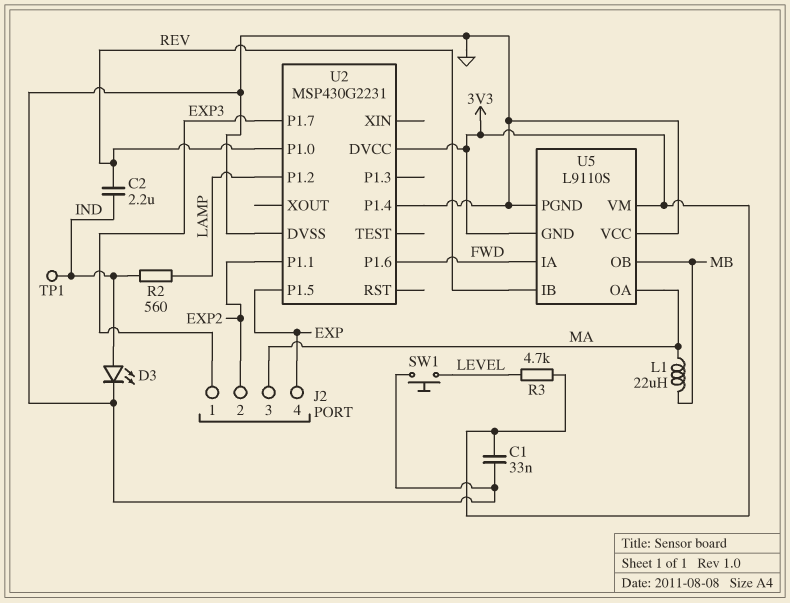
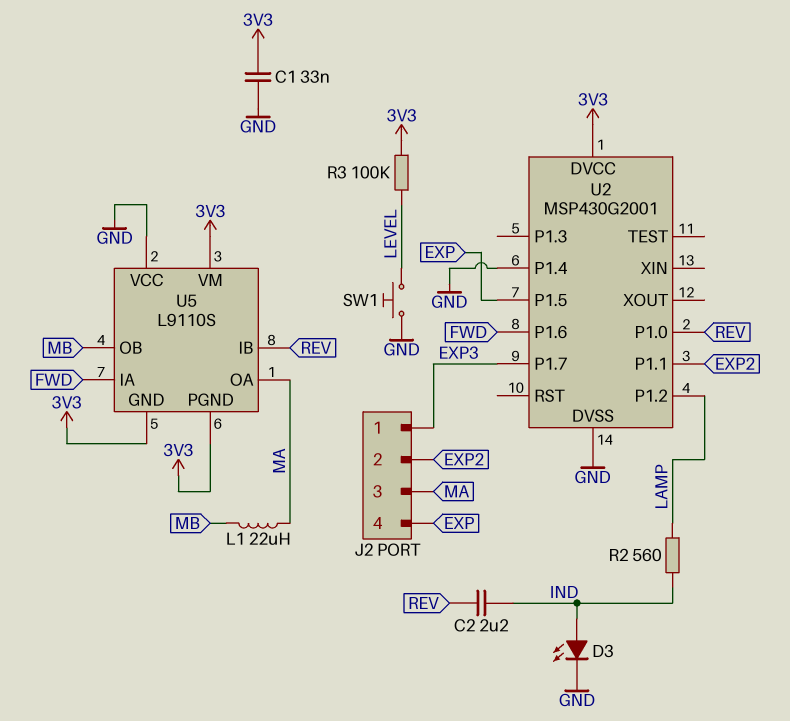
R3: 4.7k (3V3, LEVEL) -> 100k (3V3, LEVEL)
TP1: test point (IND) -> none
U2: MSP430G2231 -> MSP430G2001
U5 pin PGND: GND -> 3V3

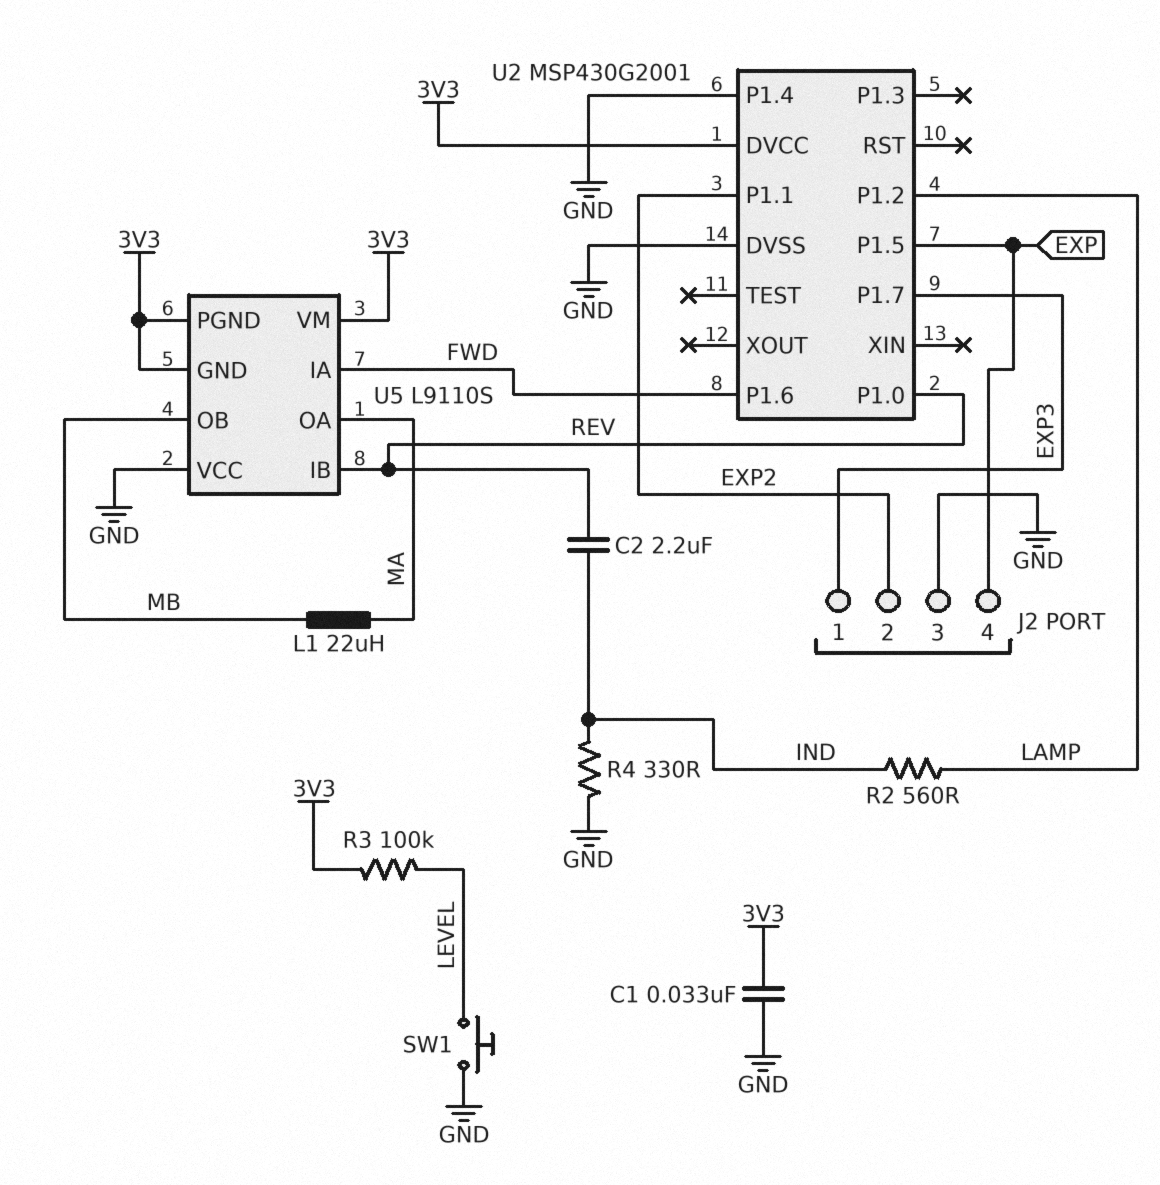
D3: LED (A IND, K GND) -> none
J2 pin 3: MA -> GND
R4: none -> 330 (GND, IND)

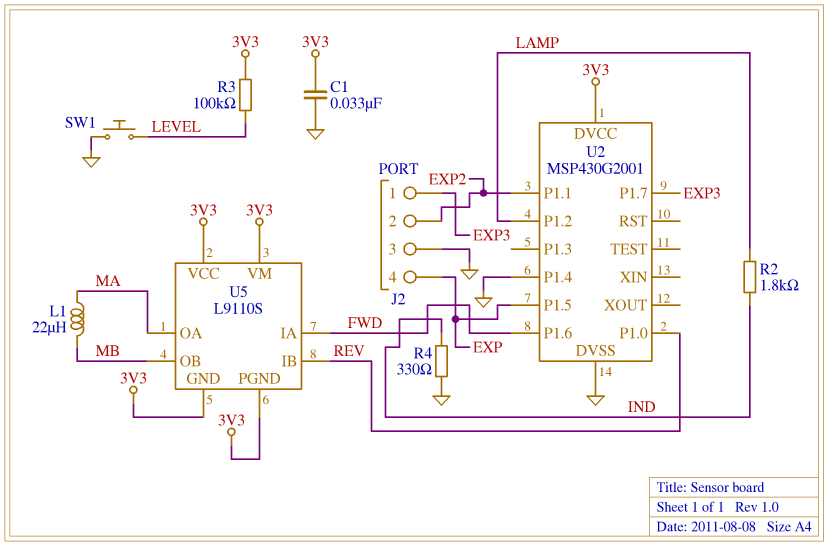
C2: 2.2uF (IND, REV) -> none
R2: 560 (IND, LAMP) -> 1.8k (IND, LAMP)
U5 pin VCC: GND -> 3V3

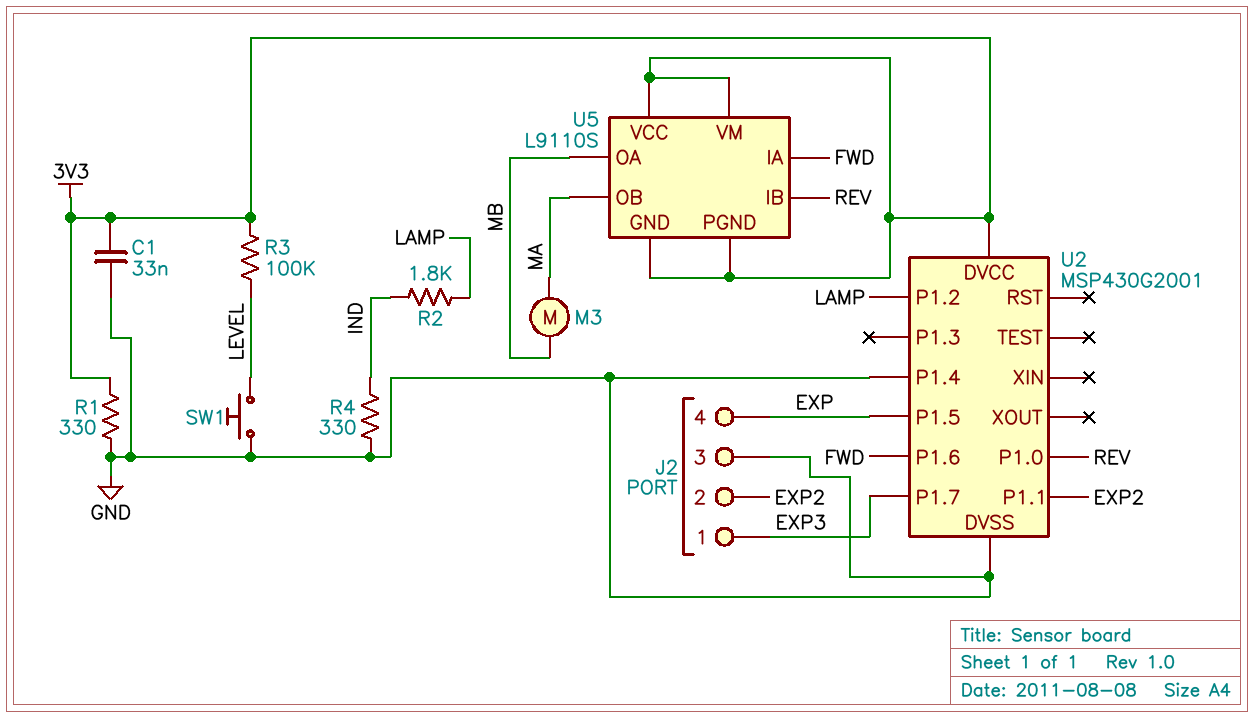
L1: 22uH (MA, MB) -> none
M3: none -> motor (MA, MB)
R1: none -> 330 (3V3, GND)
U5 pin OA: MA -> MB
U5 pin OB: MB -> MA

